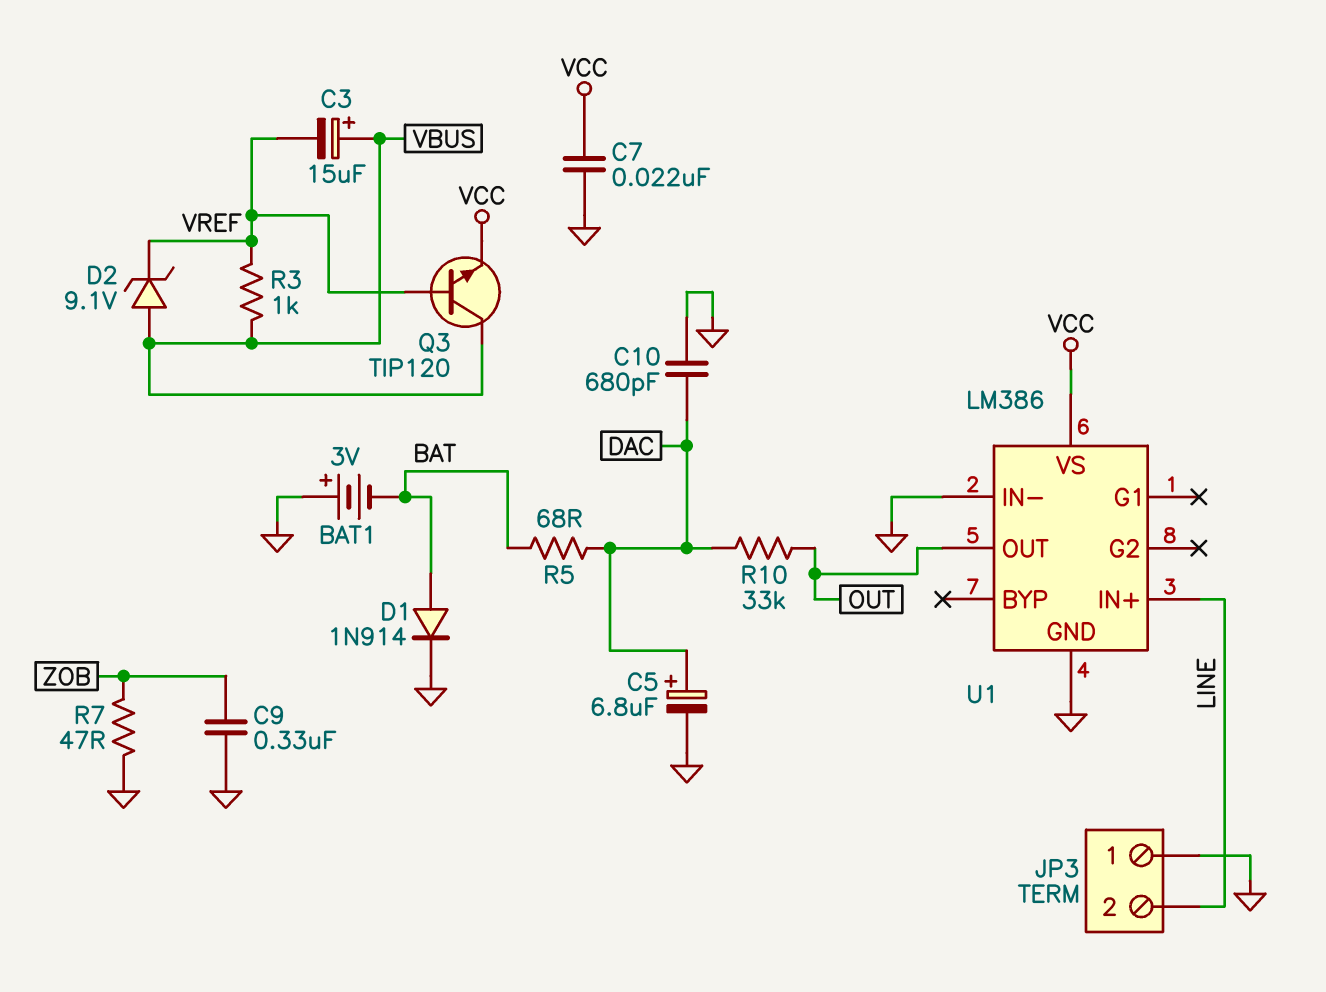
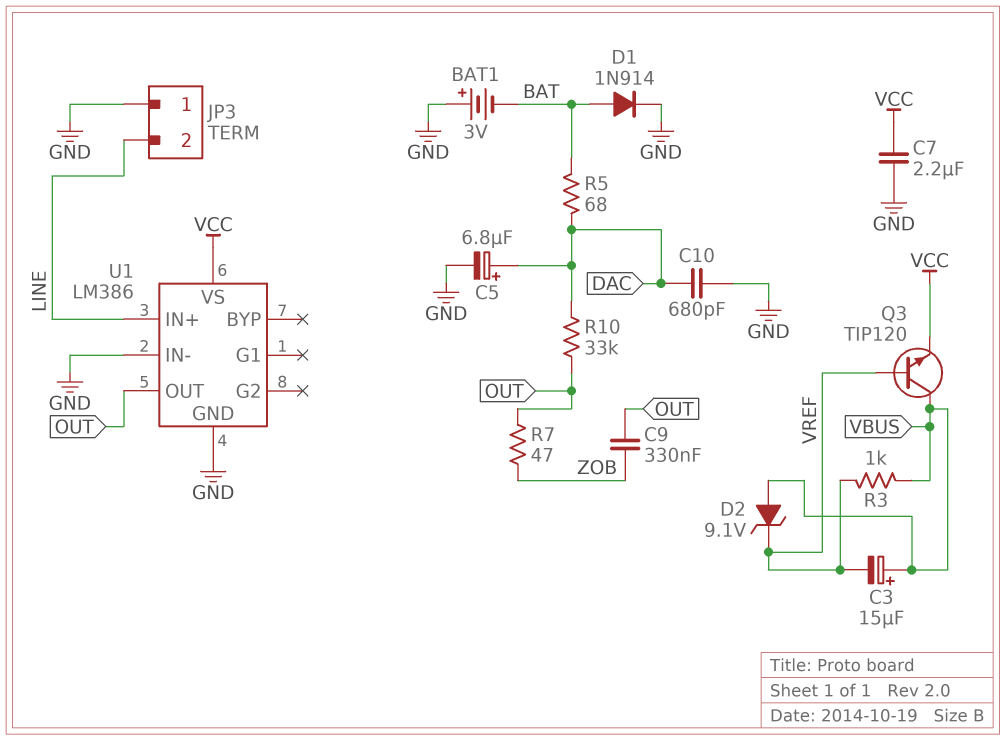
C7: 22nF (GND, VCC) -> 2.2uF (GND, VCC)
C9: 330nF (GND, ZOB) -> 330nF (OUT, ZOB)
R7: 47 (GND, ZOB) -> 47 (OUT, ZOB)

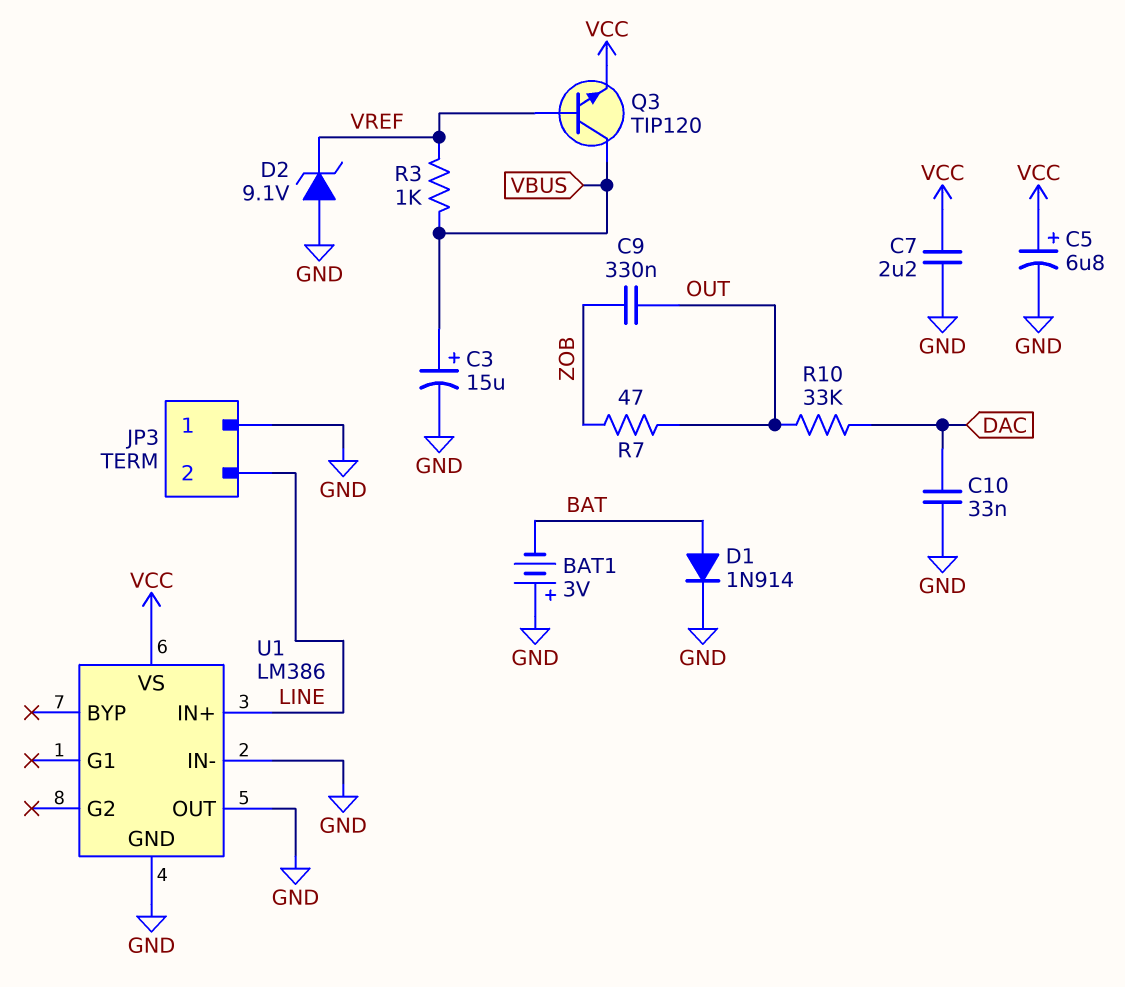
C3: 15uF (plus VBUS, minus VREF) -> 15uF (plus VBUS, minus GND)
C5: 6.8uF (plus DAC, minus GND) -> 6.8uF (plus VCC, minus GND)
C10: 680pF (DAC, GND) -> 33nF (DAC, GND)
D2: zener 9.1V (A VBUS, K VREF) -> zener 9.1V (A GND, K VREF)
R5: 68 (BAT, DAC) -> none
U1 pin OUT: OUT -> GND

